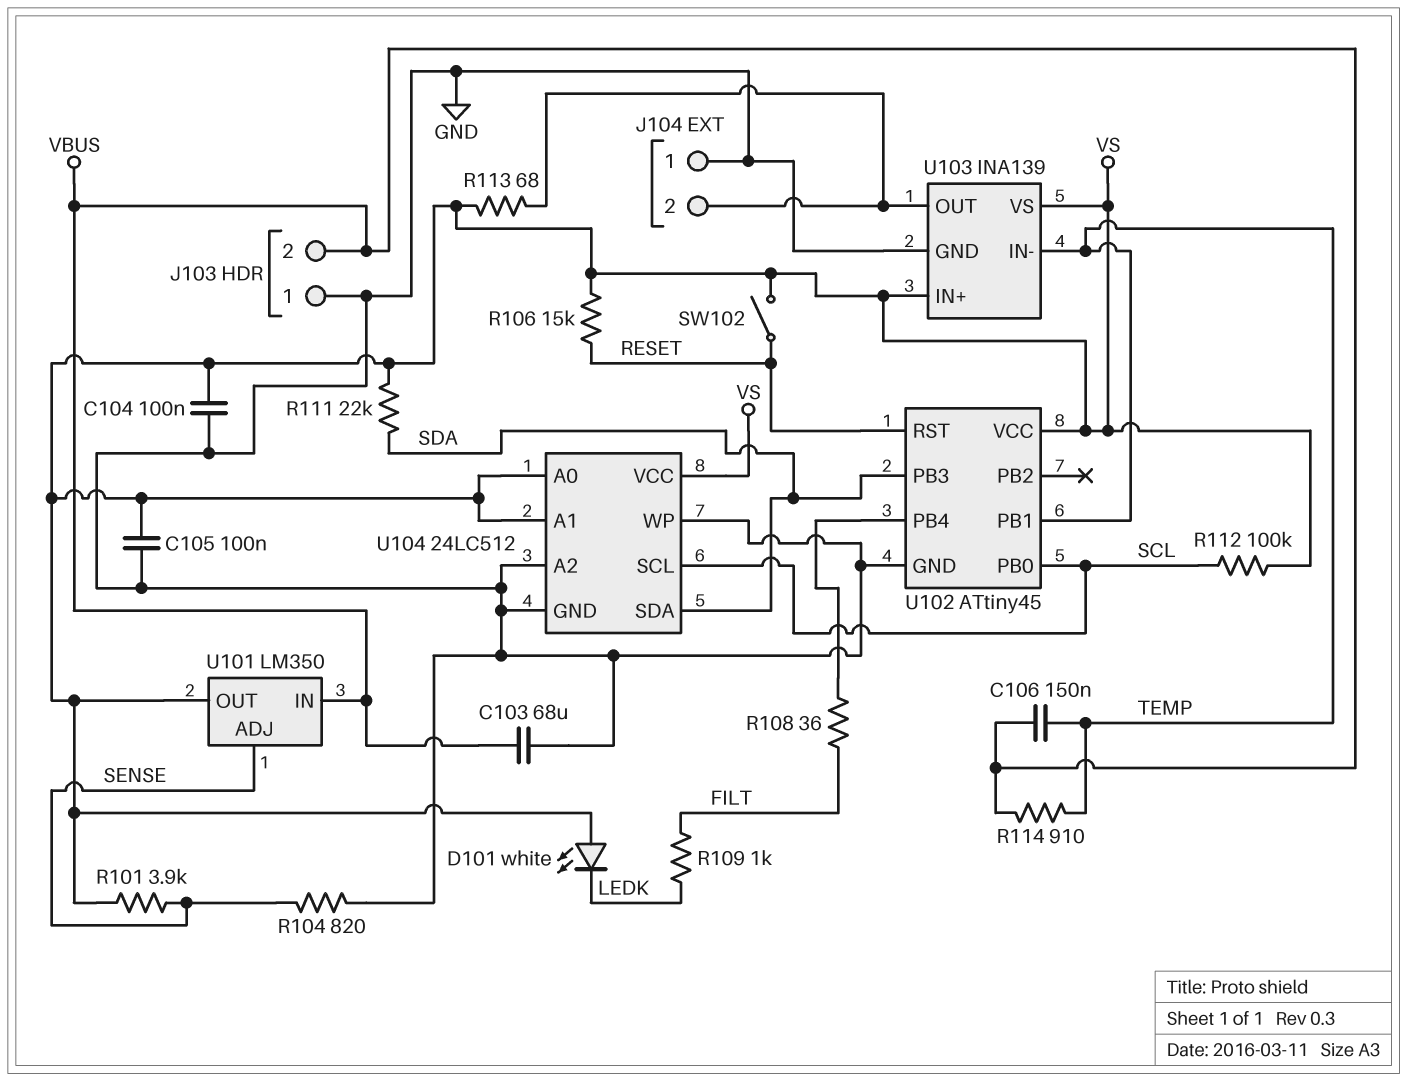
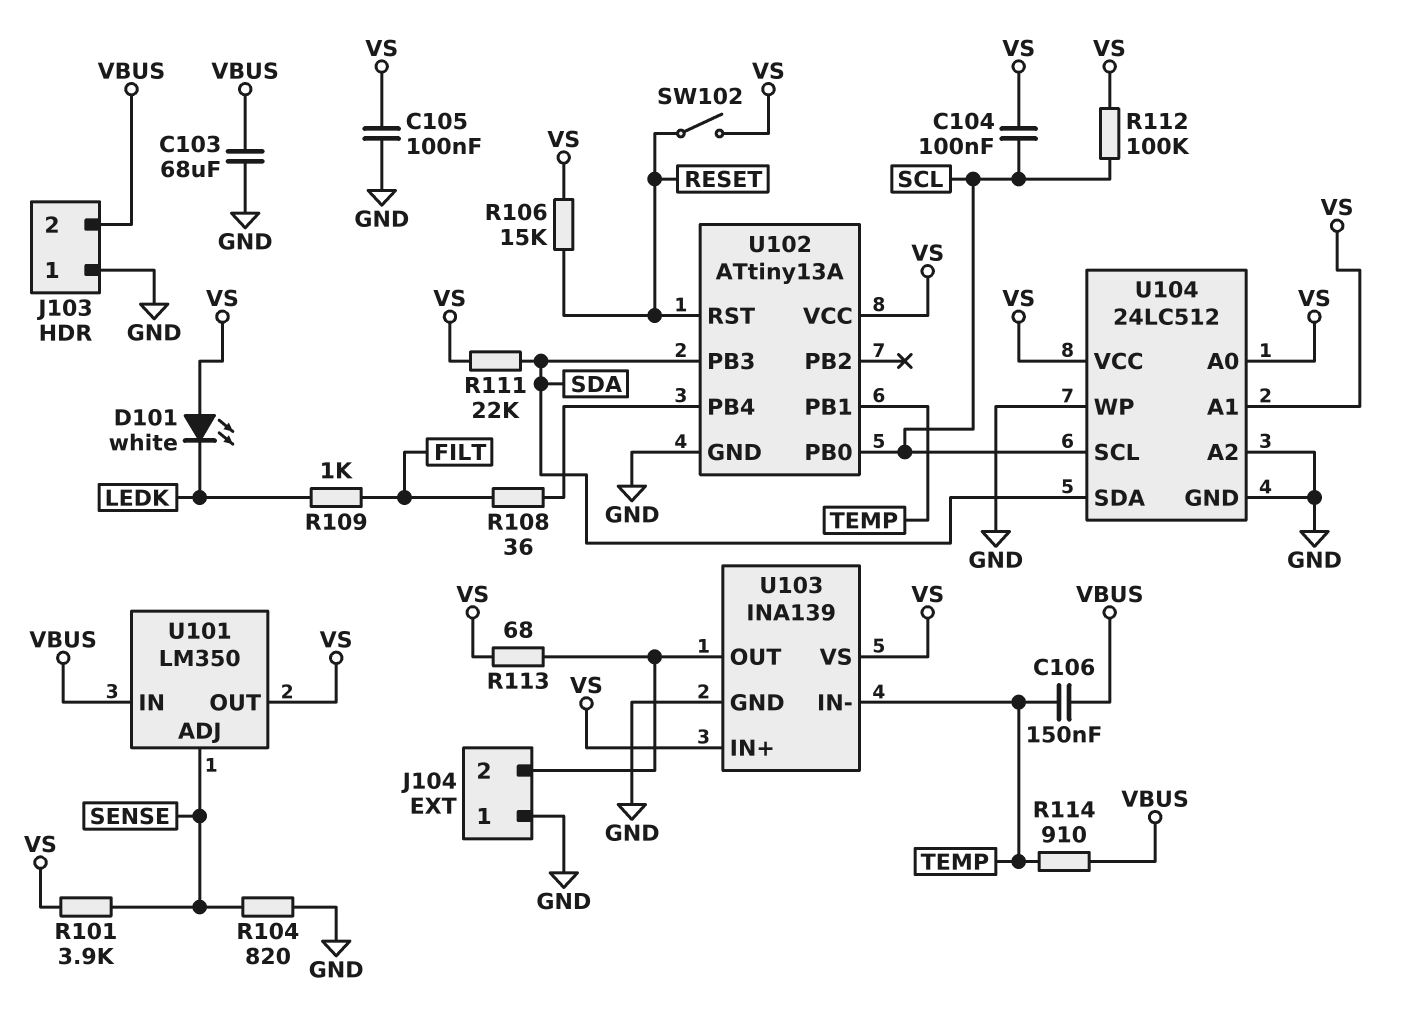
C104: 100nF (GND, VS) -> 100nF (SCL, VS)
U102: ATtiny45 -> ATtiny13A

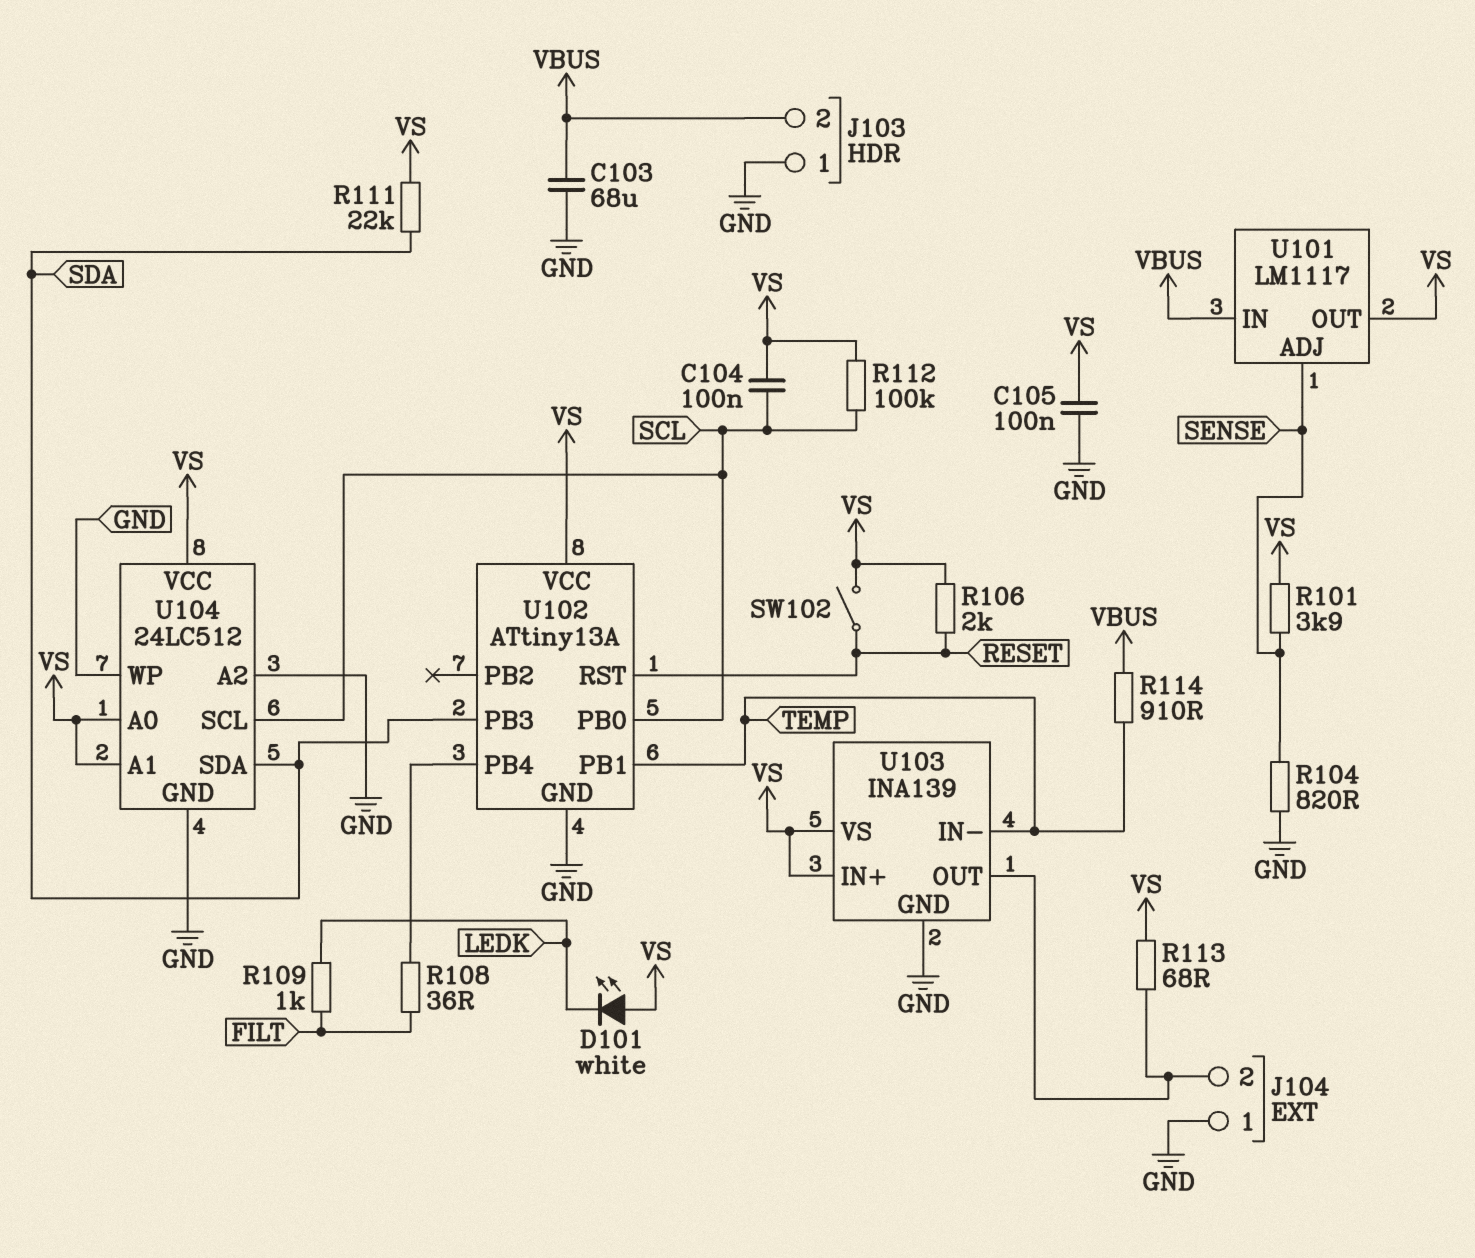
C106: 150nF (TEMP, VBUS) -> none
R106: 15k (RESET, VS) -> 2k (RESET, VS)
U101: LM350 -> LM1117

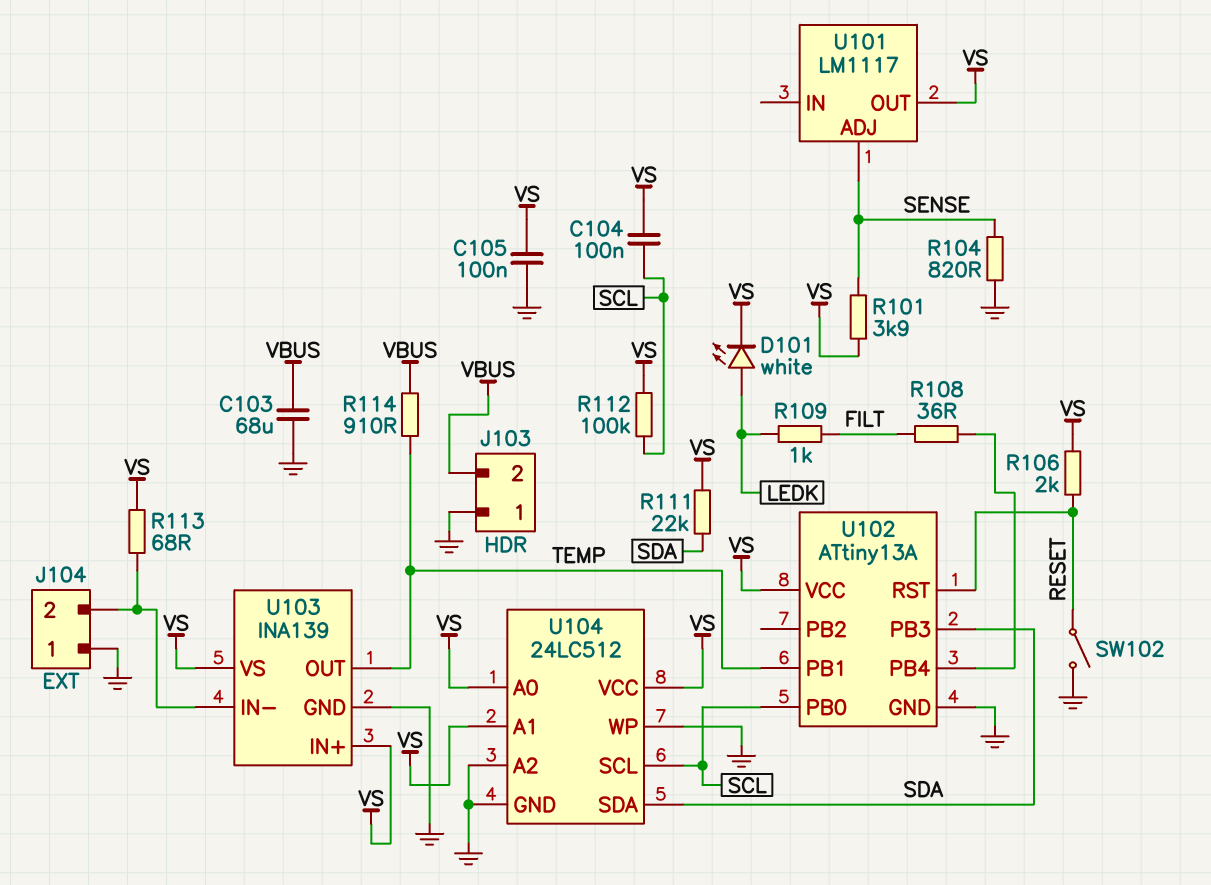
D101: LED white (A VS, K LEDK) -> LED white (A LEDK, K VS)
SW102: switch (RESET, VS) -> switch (GND, RESET)
U101 pin IN: VBUS -> none
U103 pin IN-: TEMP -> J104/2
U103 pin OUT: J104/2 -> TEMP

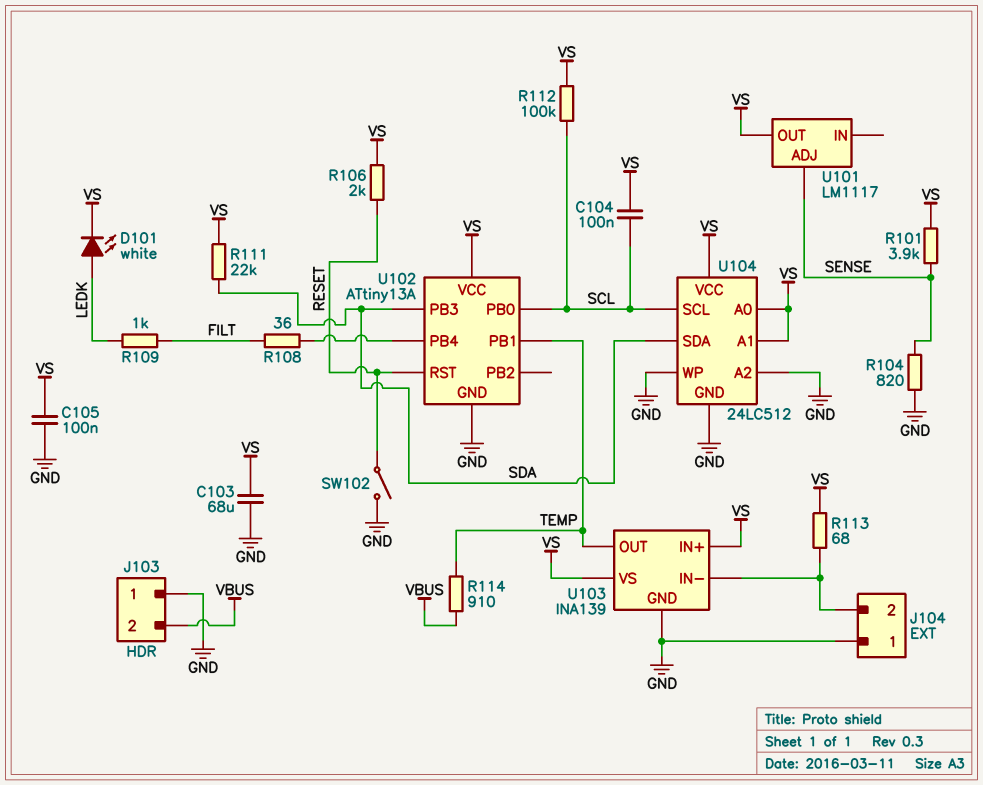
C103: 68uF (GND, VBUS) -> 68uF (GND, VS)

